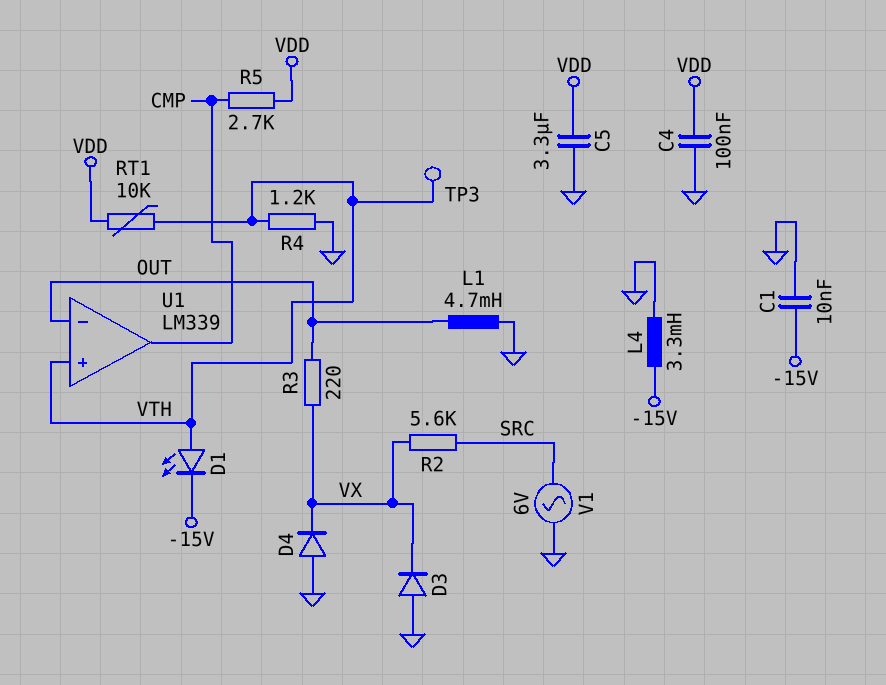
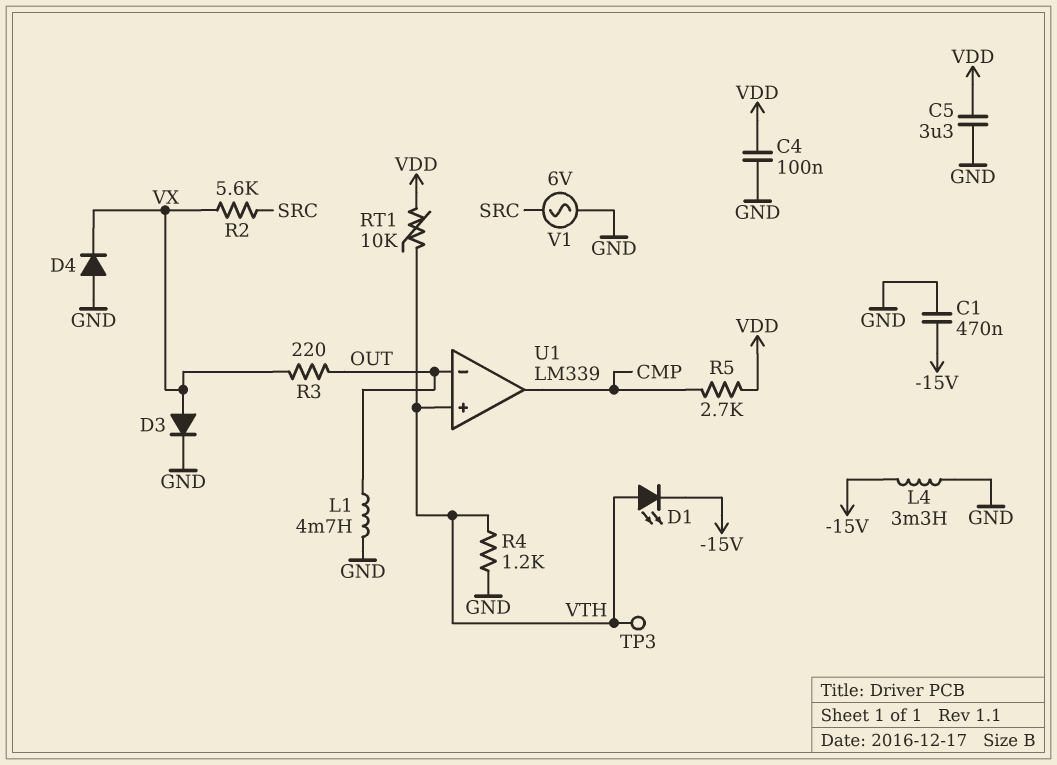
C1: 10nF (-15V, GND) -> 470nF (-15V, GND)
D3: diode (A GND, K VX) -> diode (A VX, K GND)

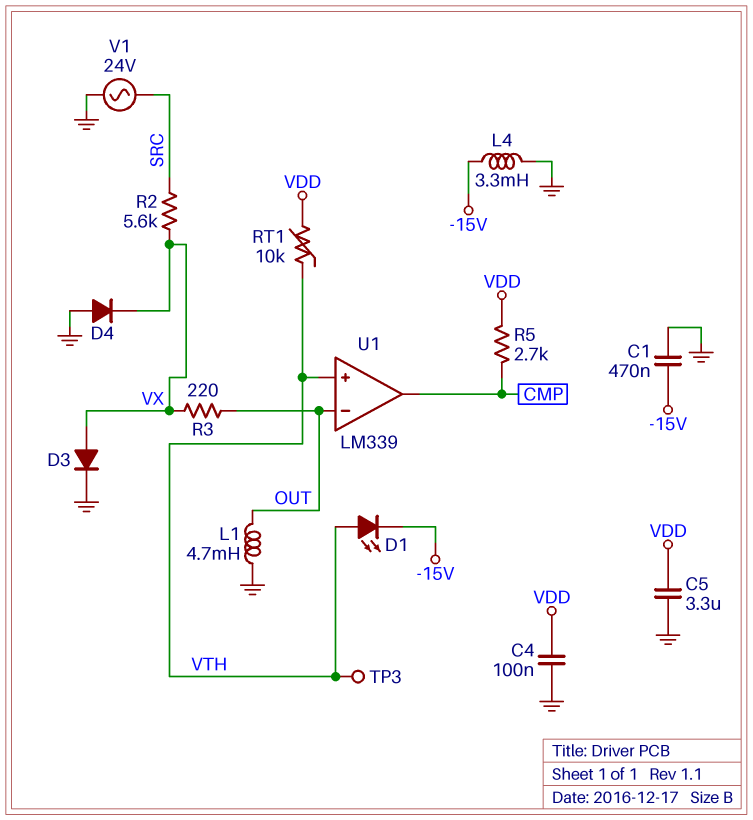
R4: 1.2k (GND, VTH) -> none
V1: AC 6V (GND, SRC) -> AC 24V (GND, SRC)

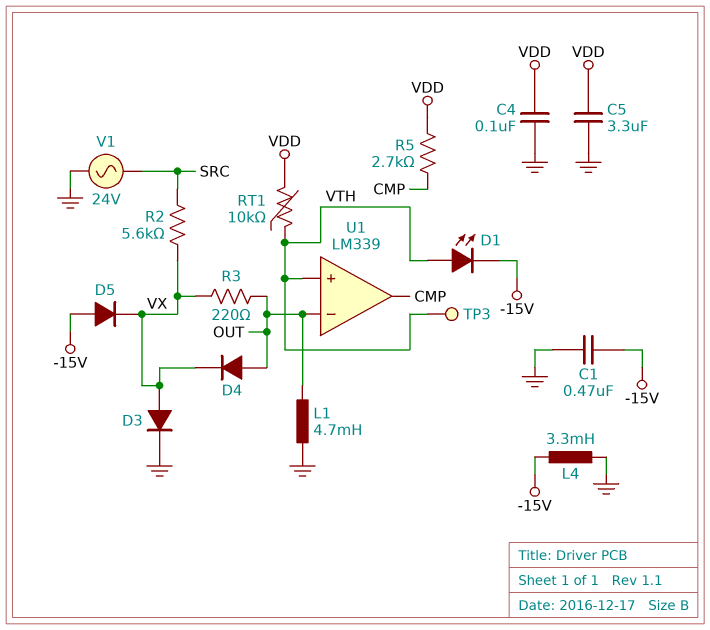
D4: diode (A GND, K VX) -> diode (A OUT, K VX)
D5: none -> diode (A -15V, K VX)

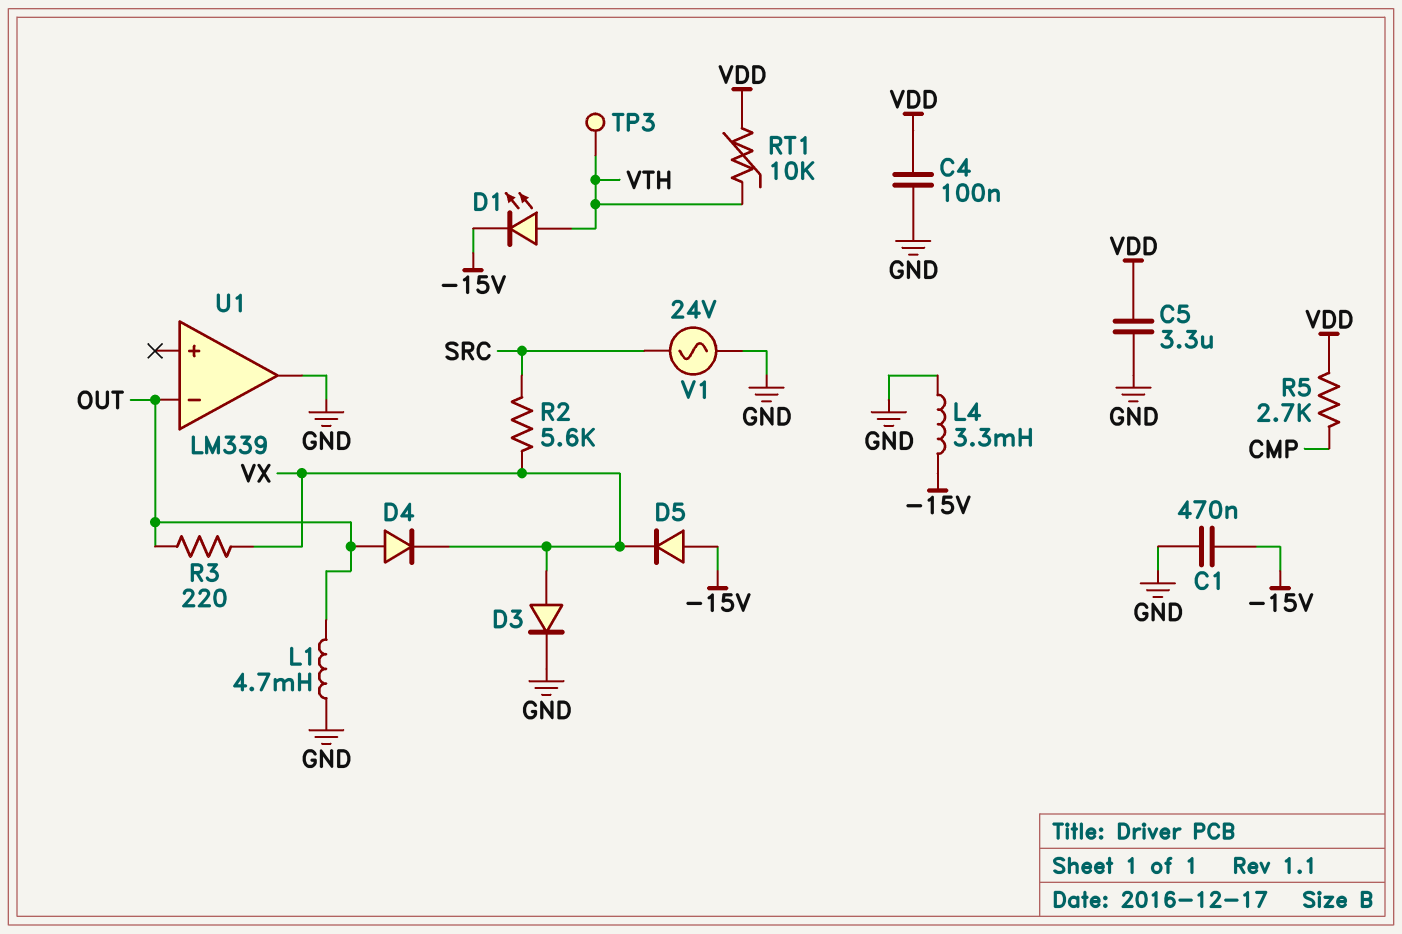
U1 pin in+: VTH -> none
U1 pin out: CMP -> GND

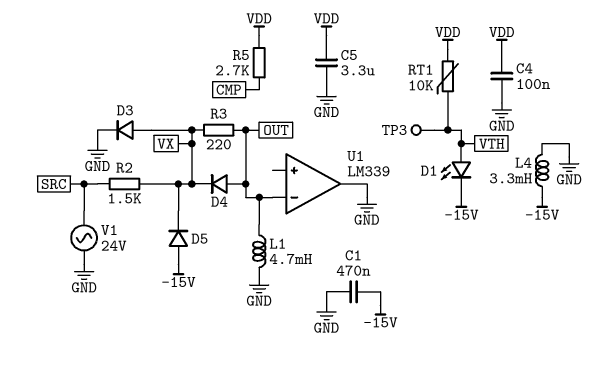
R2: 5.6k (SRC, VX) -> 1.5k (SRC, VX)

